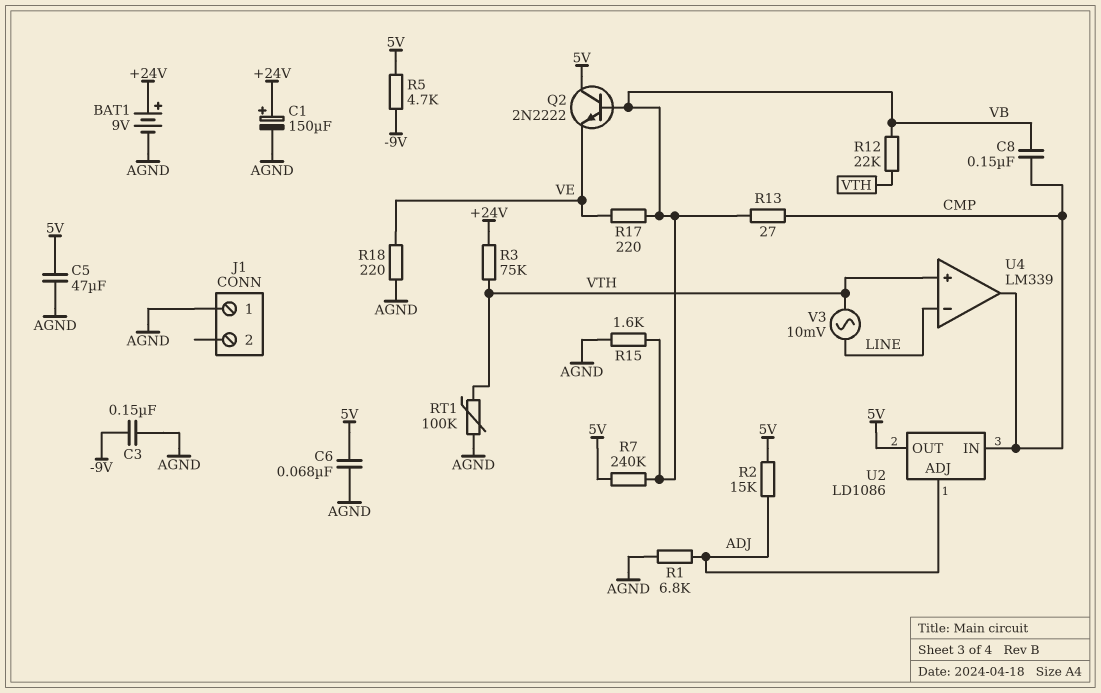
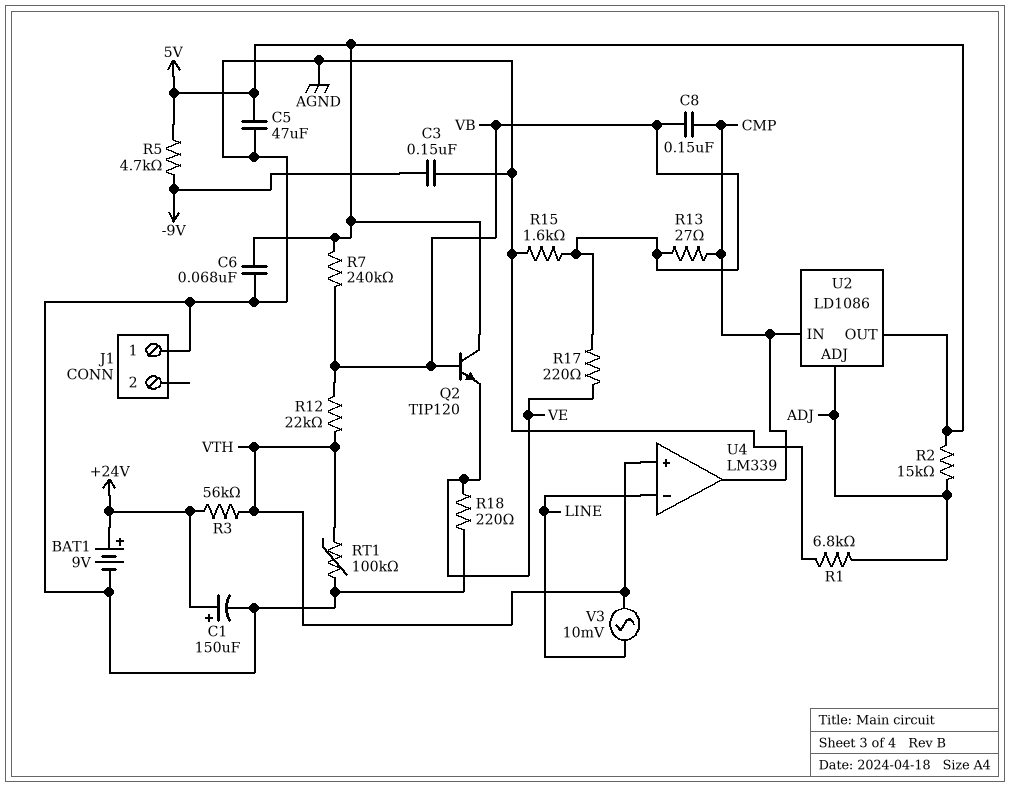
Q2: NPN 2N2222 (B VB, C 5V, E VE) -> NPN TIP120 (B VB, C 5V, E VE)
R3: 75k (+24V, VTH) -> 56k (+24V, VTH)

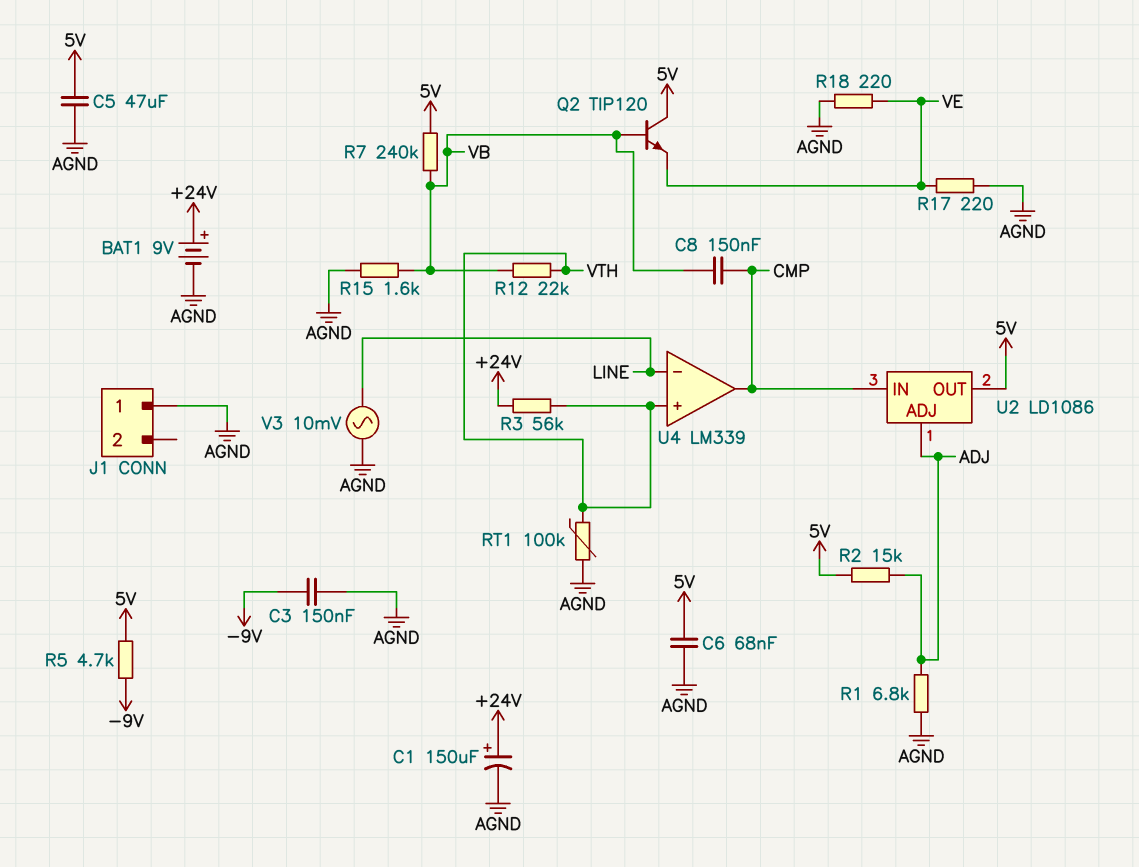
R13: 27 (CMP, VB) -> none
R17: 220 (VB, VE) -> 220 (AGND, VE)
V3: AC 10mV (LINE, VTH) -> AC 10mV (AGND, LINE)

